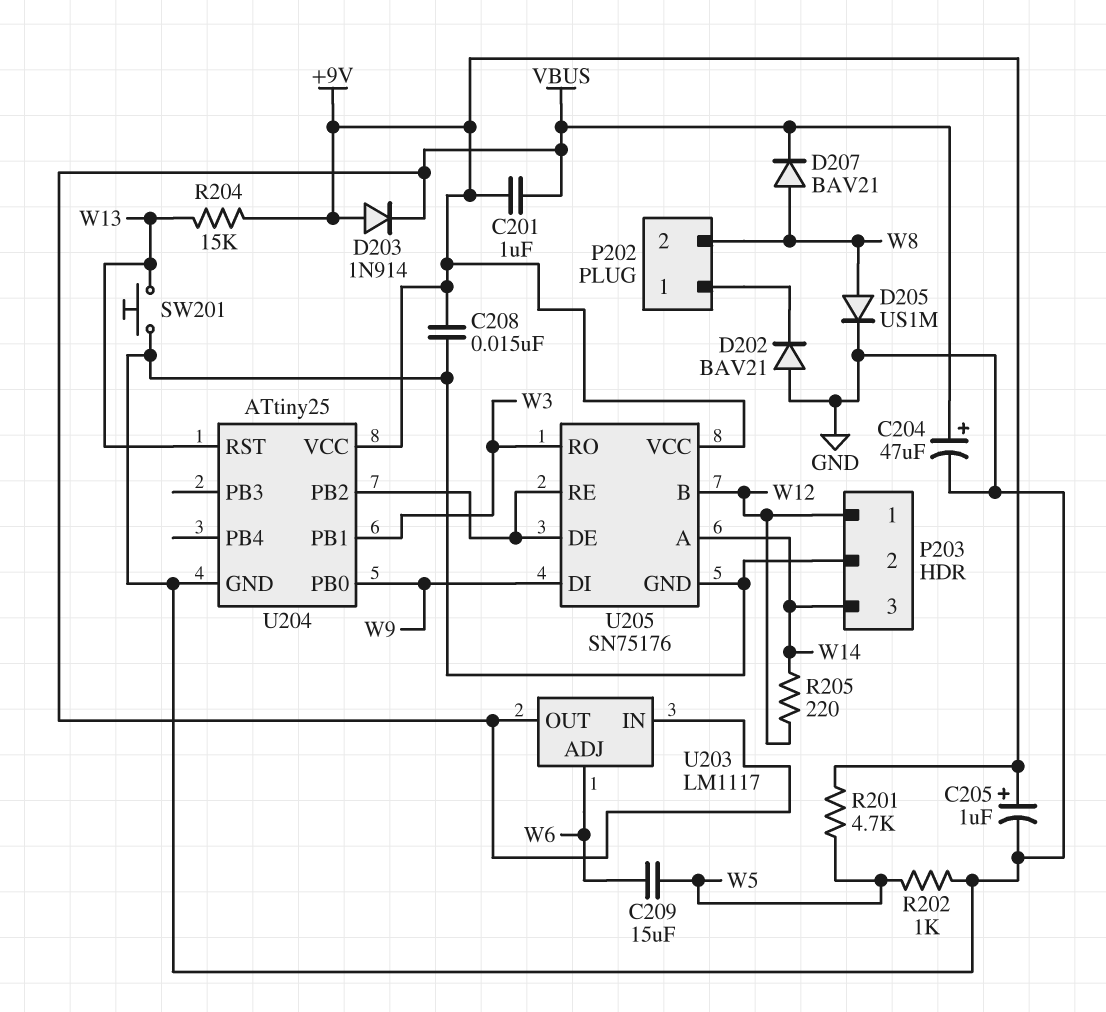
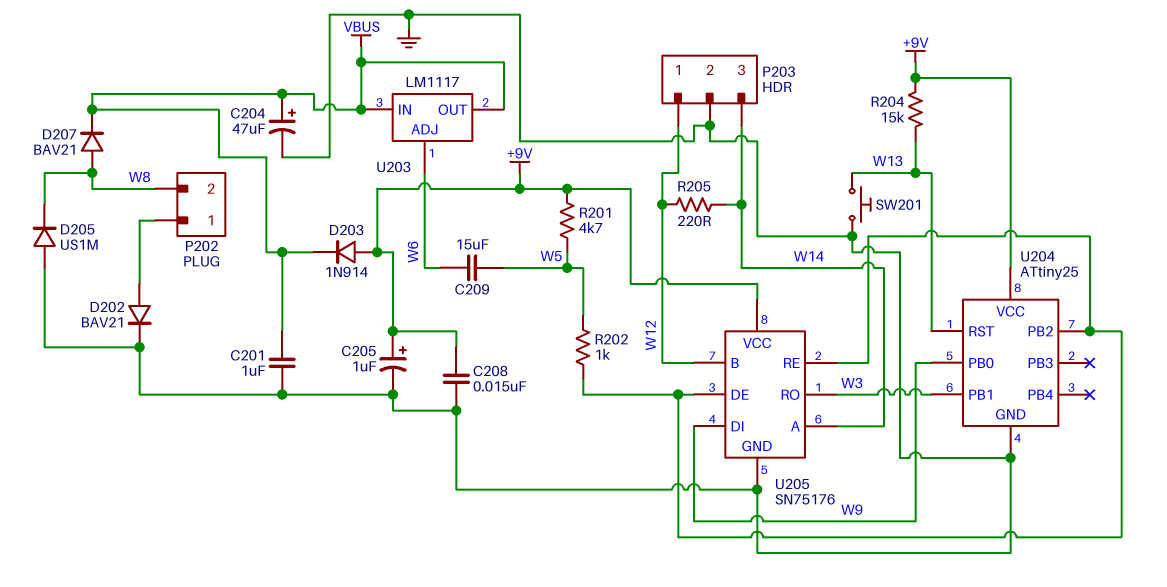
C201: 1uF (+9V, VBUS) -> 1uF (GND, VBUS)
D202: diode BAV21 (A GND, K P202/1) -> diode BAV21 (A P202/1, K GND)
D205: diode US1M (A W8, K GND) -> diode US1M (A GND, K W8)
R202: 1k (GND, W5) -> 1k (U204/PB2, W5)

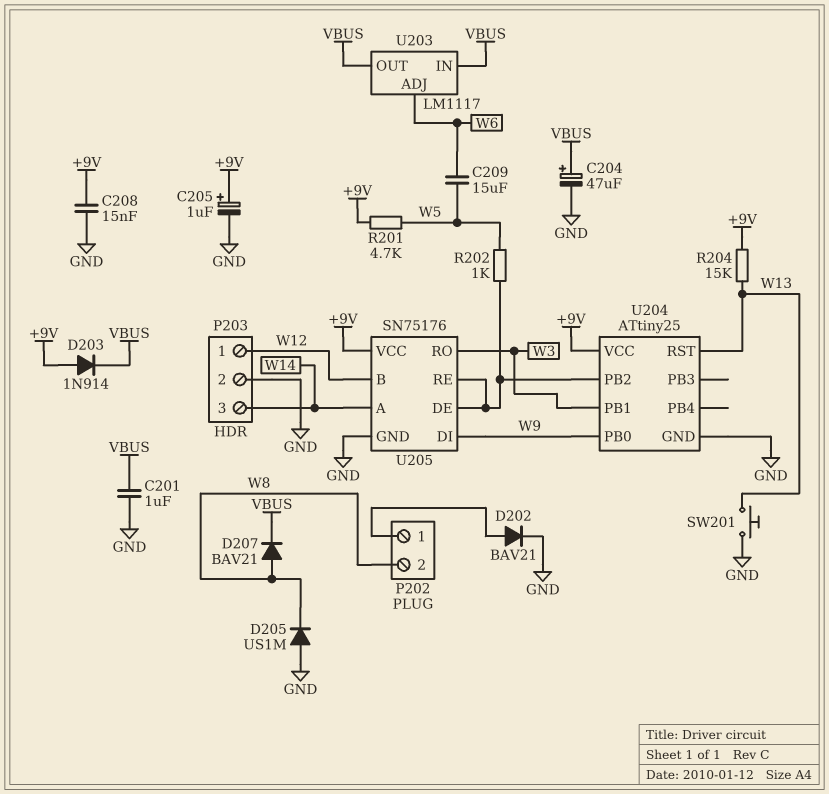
R205: 220 (W12, W14) -> none

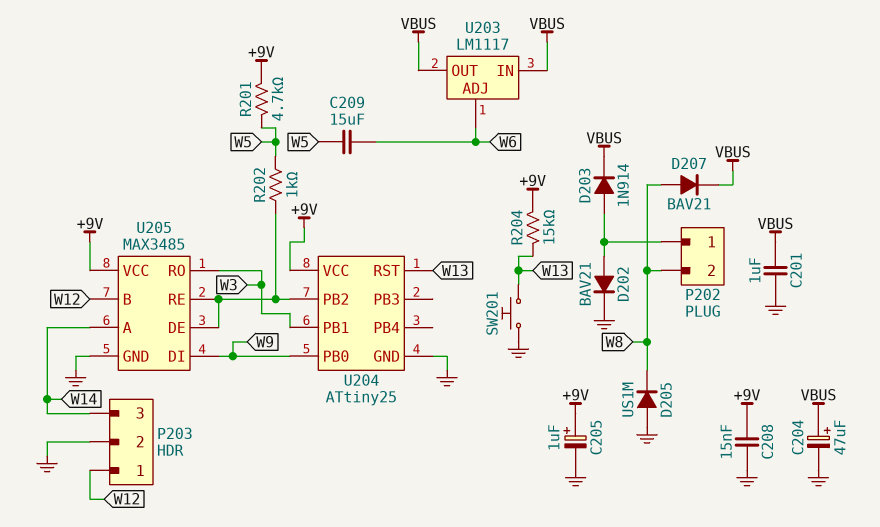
D203: diode 1N914 (A +9V, K VBUS) -> diode 1N914 (A P202/1, K VBUS)
U205: SN75176 -> MAX3485

